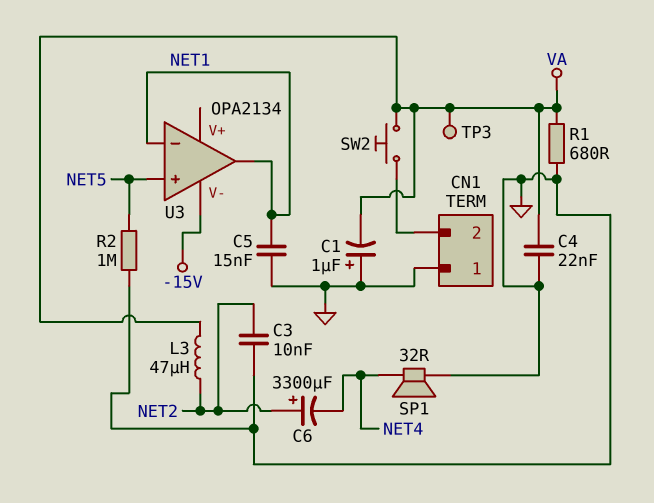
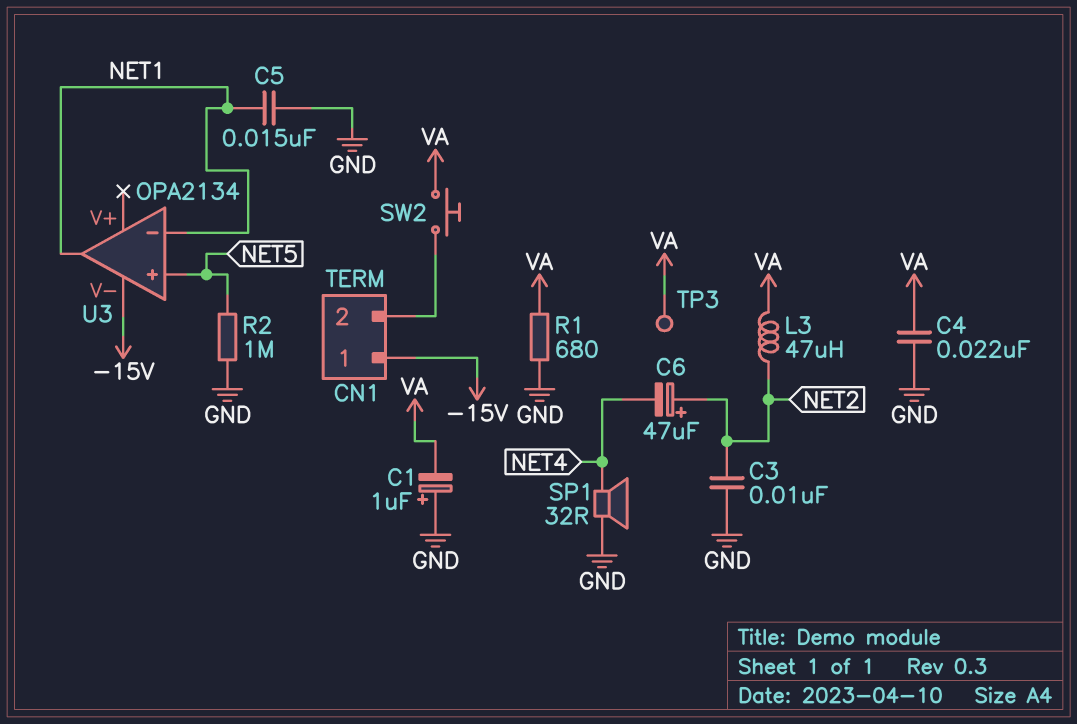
C6: 3300uF (plus NET2, minus NET4) -> 47uF (plus NET2, minus NET4)
CN1 pin 1: GND -> -15V

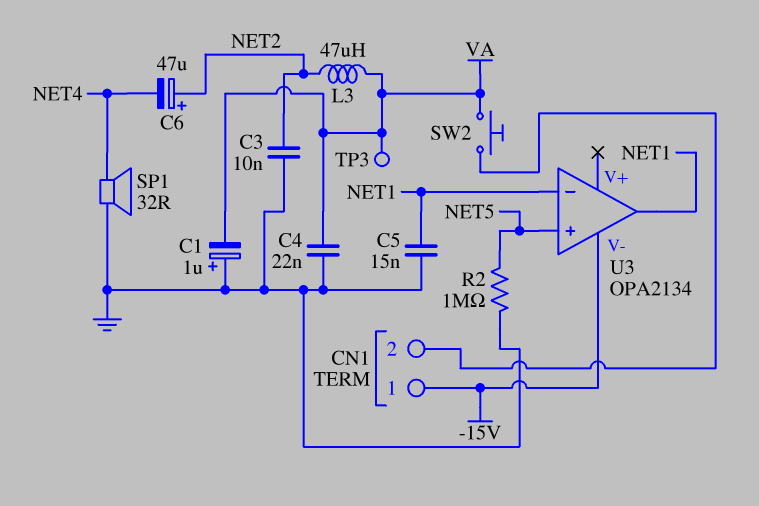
R1: 680 (GND, VA) -> none

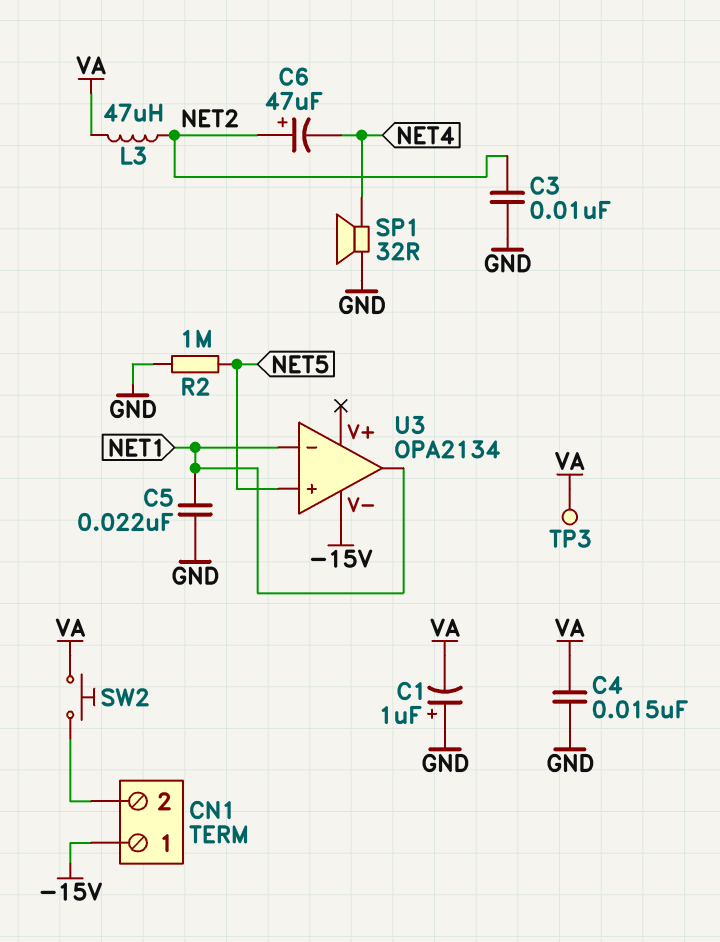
C4: 22nF (GND, VA) -> 15nF (GND, VA)
C5: 15nF (GND, NET1) -> 22nF (GND, NET1)

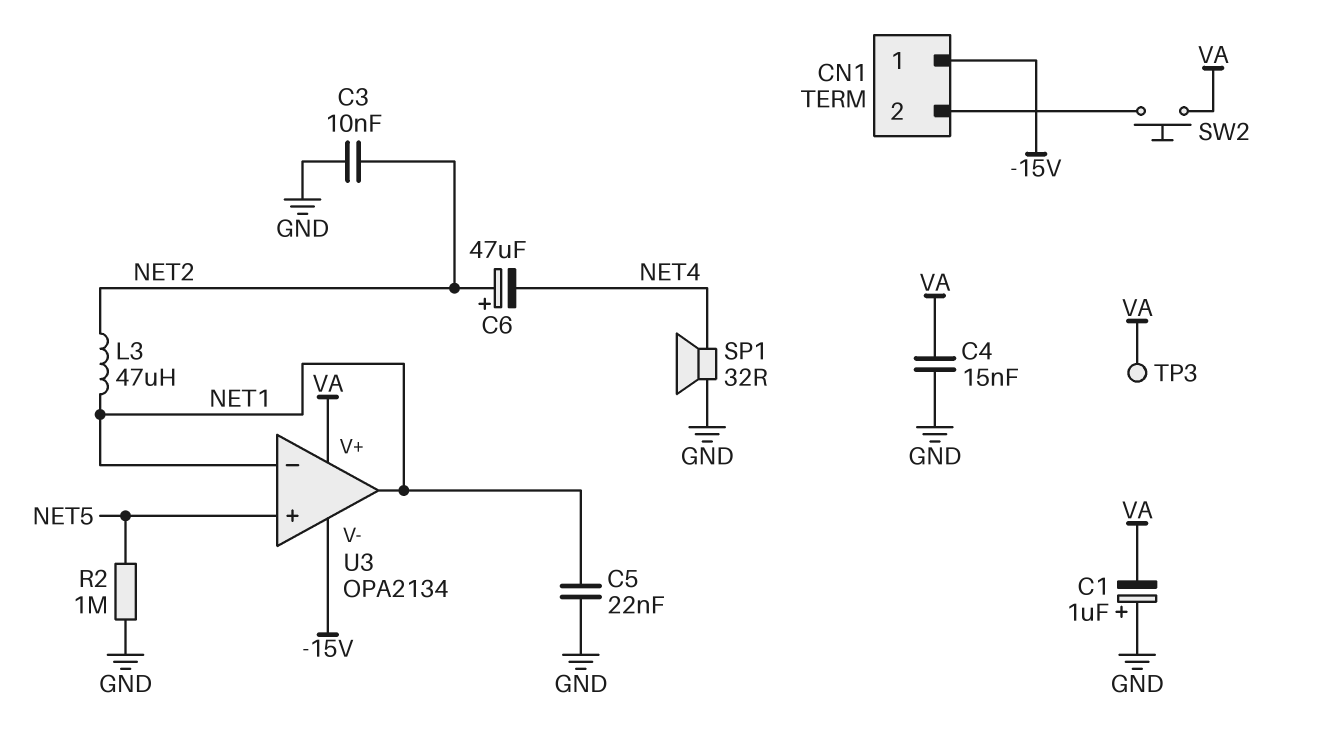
L3: 47uH (NET2, VA) -> 47uH (NET1, NET2)
U3 pin V+: none -> VA

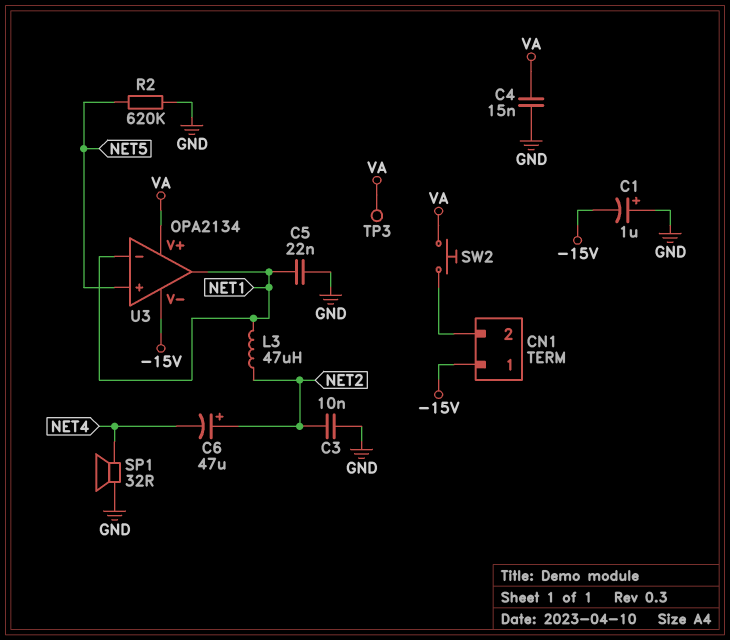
C1: 1uF (plus GND, minus VA) -> 1uF (plus GND, minus -15V)
R2: 1M (GND, NET5) -> 620k (GND, NET5)

